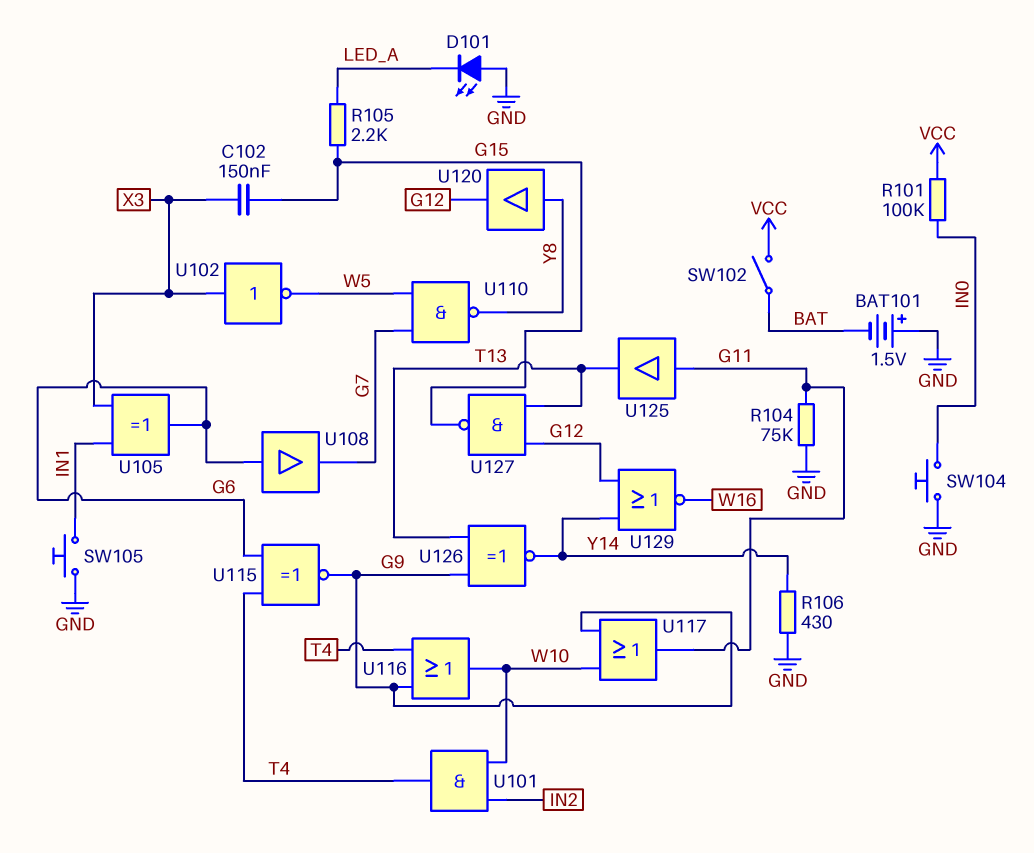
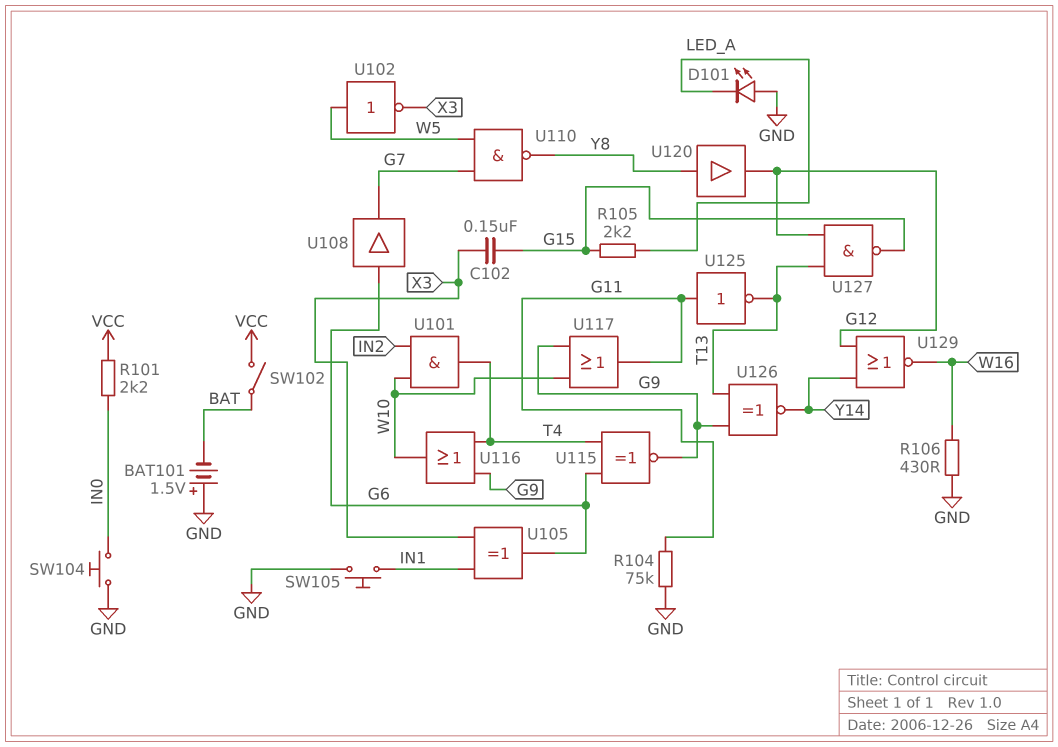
R101: 100k (IN0, VCC) -> 2.2k (IN0, VCC)
R106: 430 (GND, Y14) -> 430 (GND, W16)
U102: NOT (in X3, out W5) -> NOT (in W5, out X3)
U125: buffer (in G11, out T13) -> NOT (in G11, out T13)

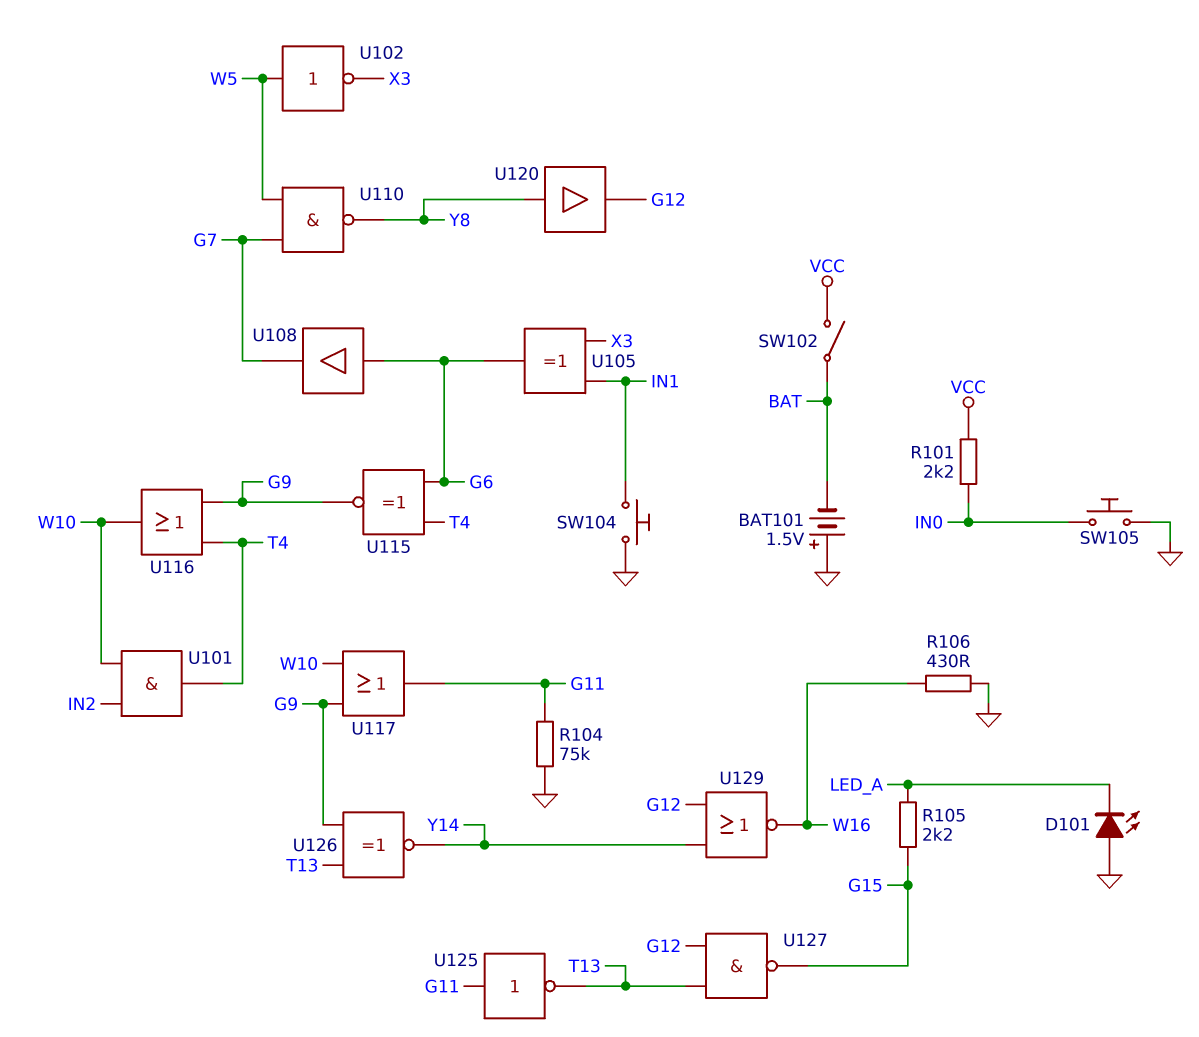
C102: 150nF (G15, X3) -> none
SW104: button (GND, IN0) -> button (GND, IN1)
SW105: button (GND, IN1) -> button (GND, IN0)

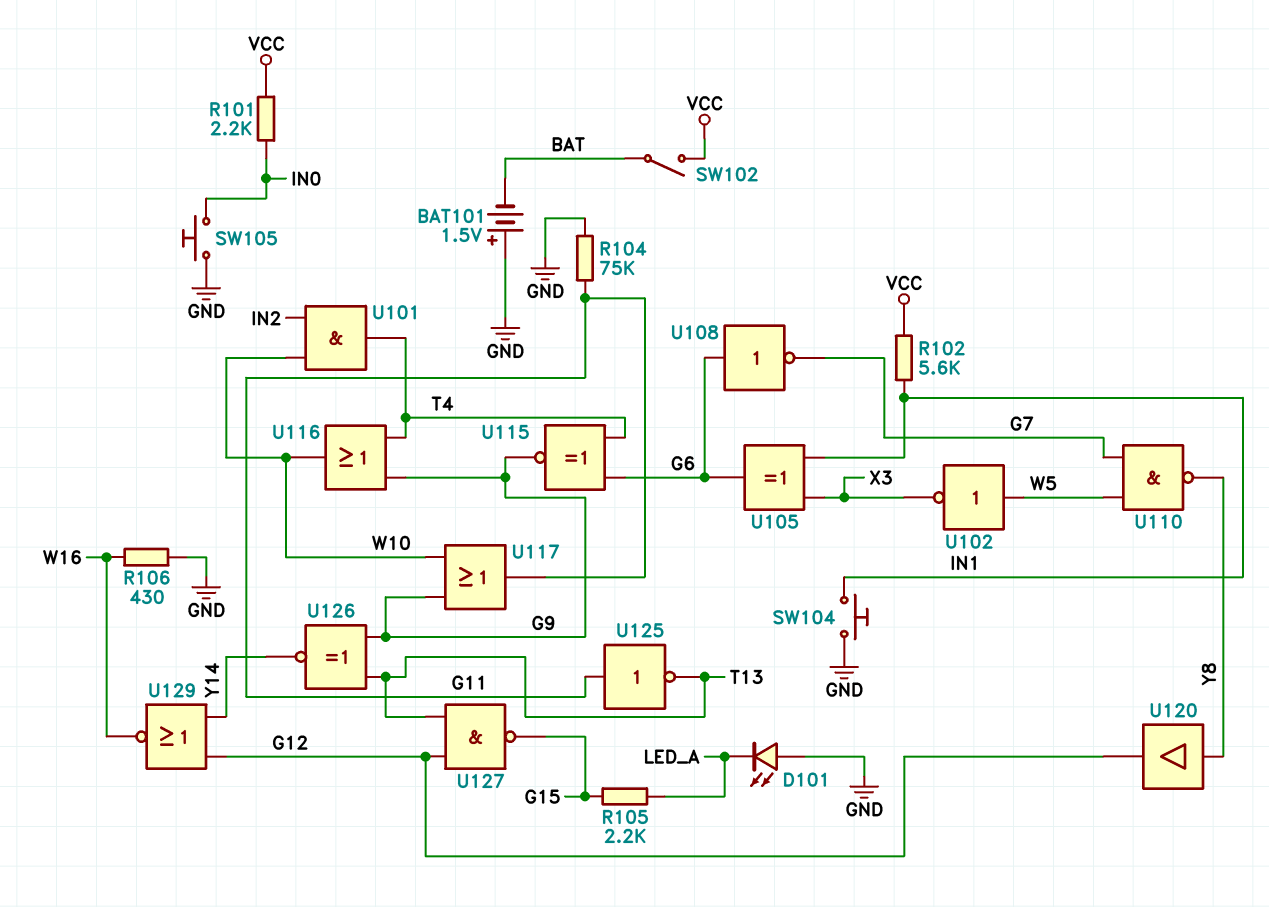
R102: none -> 5.6k (IN1, VCC)
U108: buffer (in G6, out G7) -> NOT (in G6, out G7)

